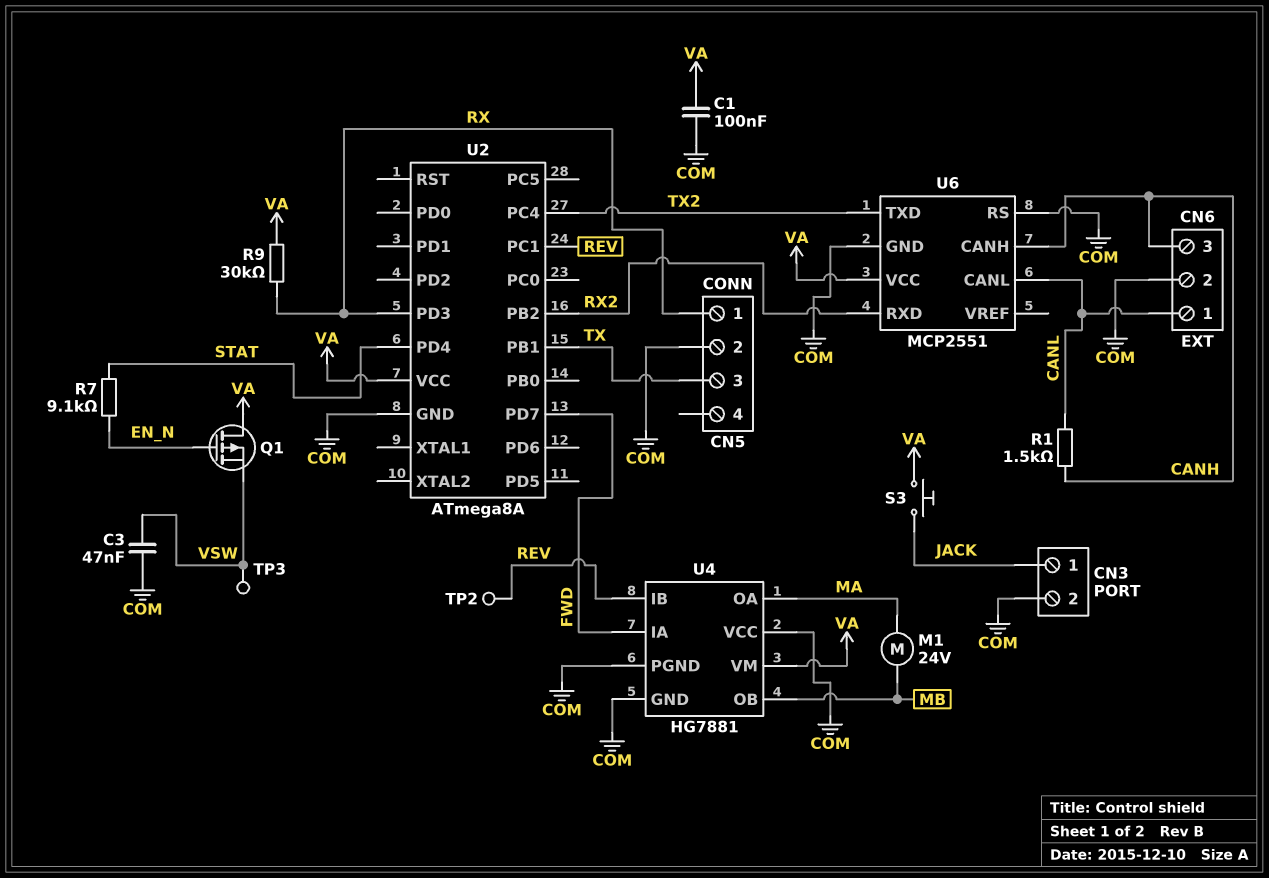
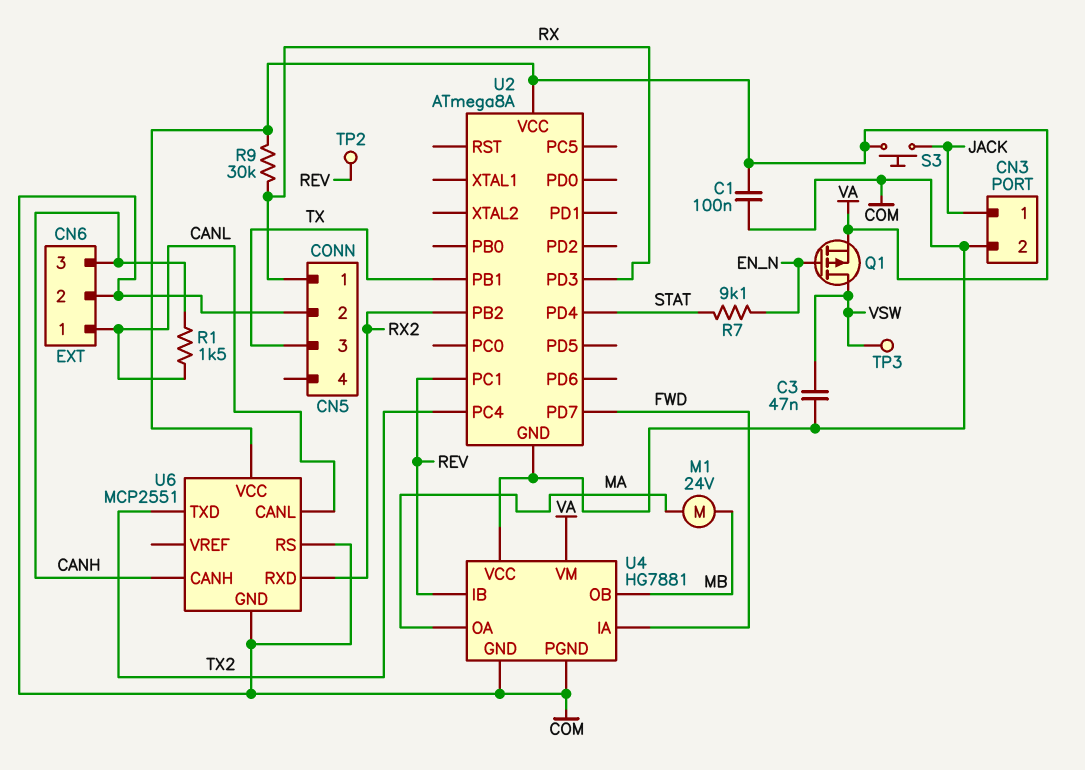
Q1: PMOS (G EN_N, D VA, S VSW) -> PMOS (G EN_N, D VSW, S VA)

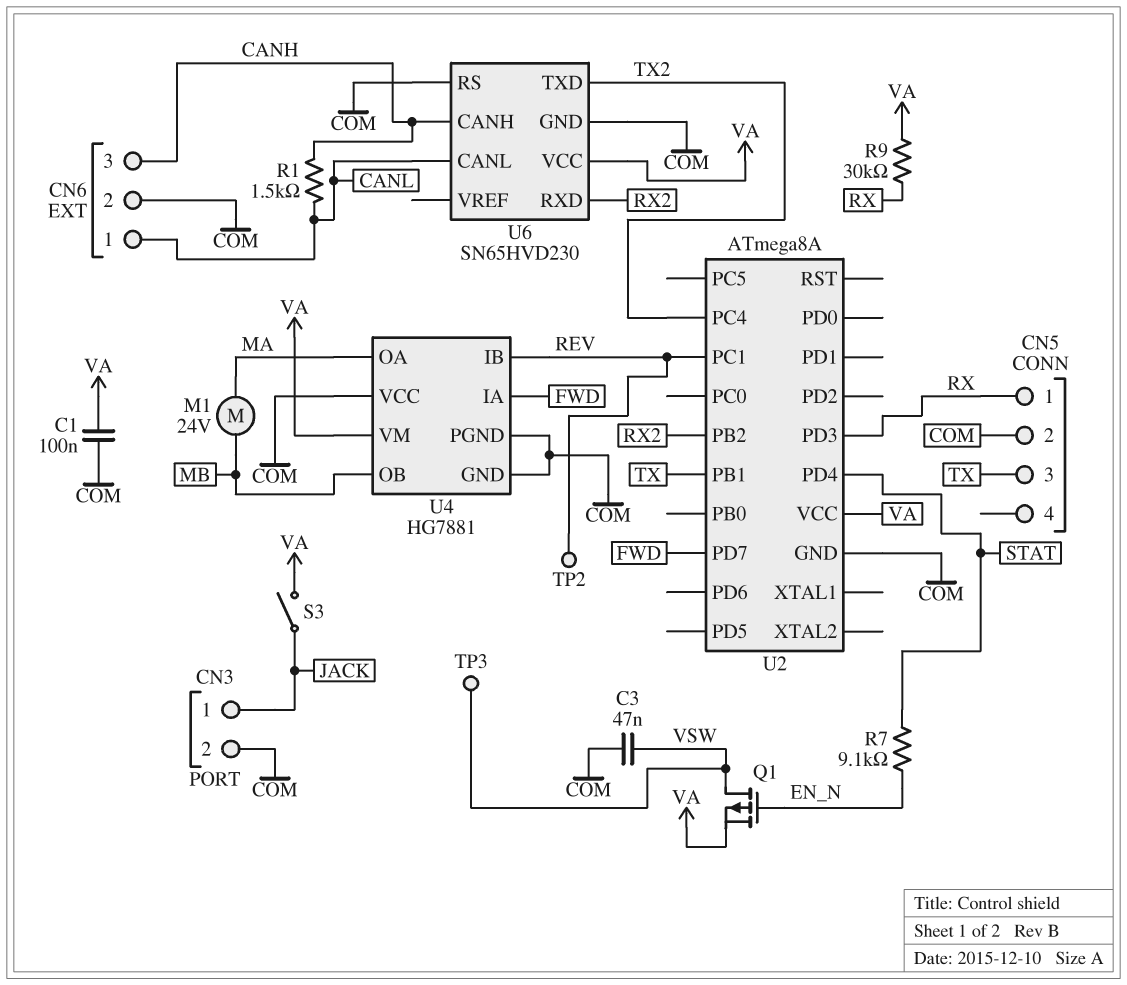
S3: button (JACK, VA) -> switch (JACK, VA)
U6: MCP2551 -> SN65HVD230

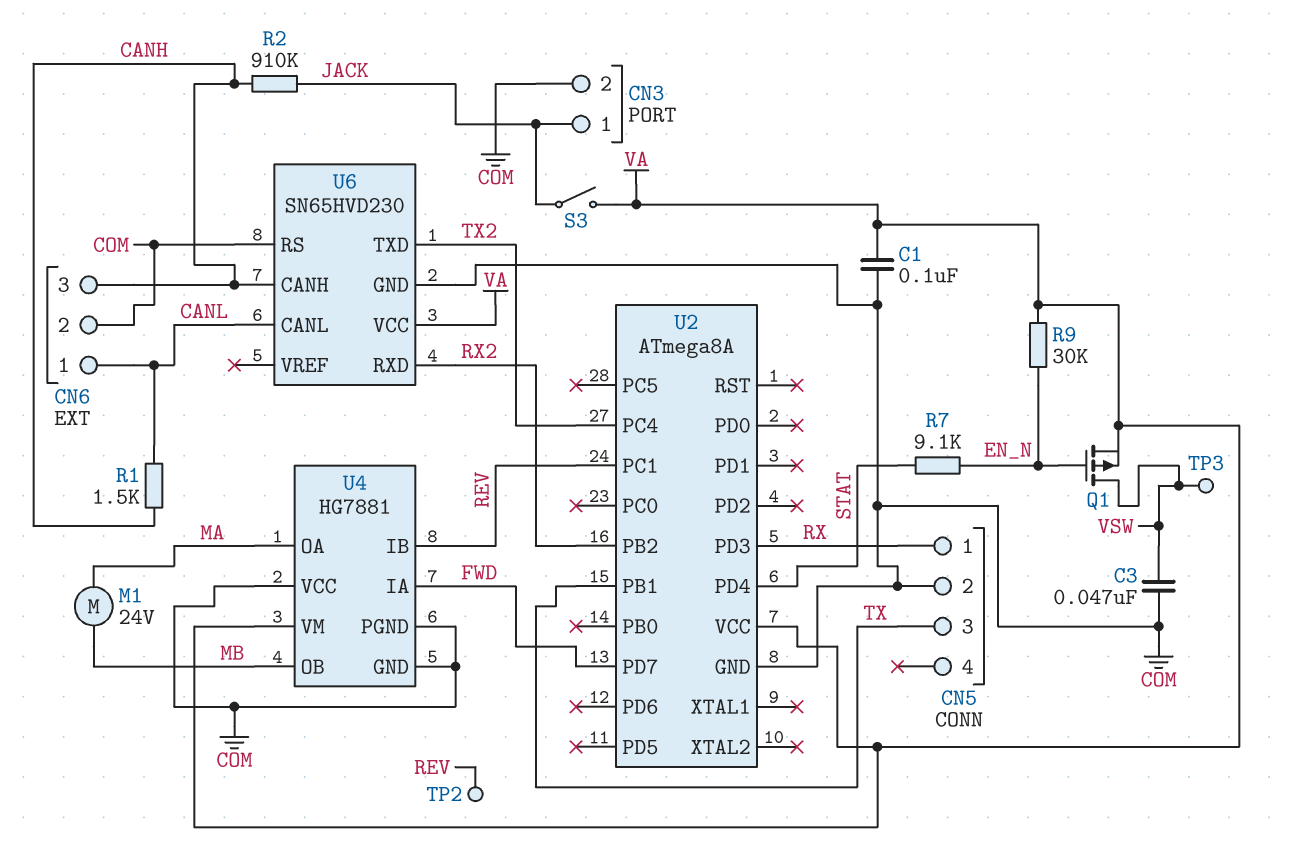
R2: none -> 910k (CANH, JACK)
R9: 30k (RX, VA) -> 30k (EN_N, VA)

